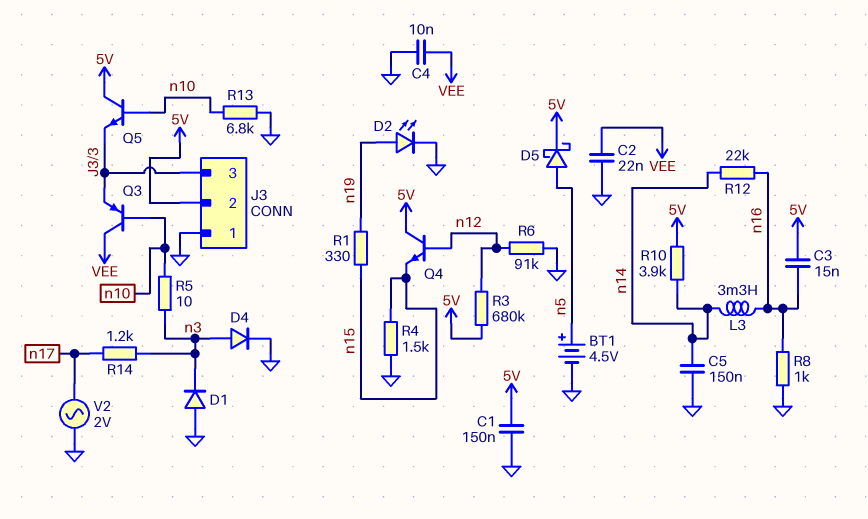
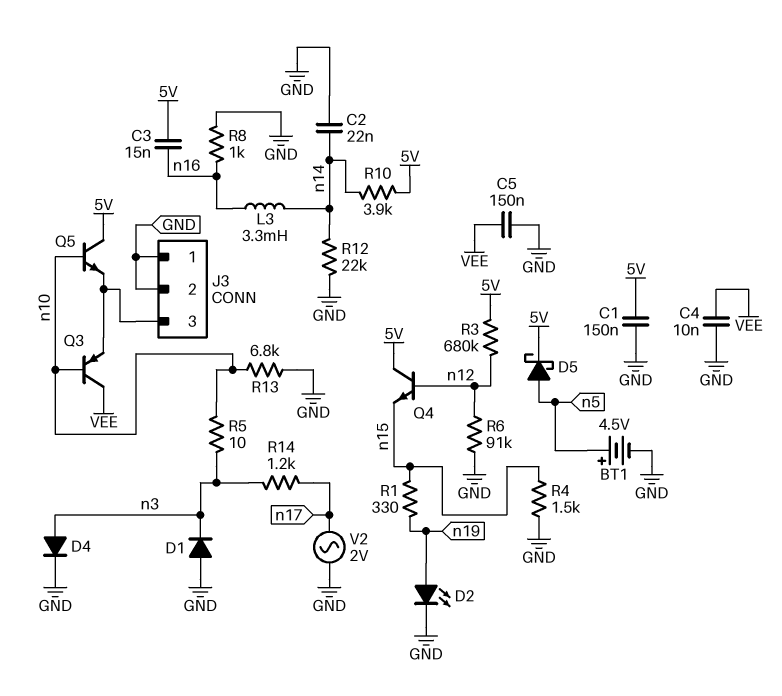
C2: 22nF (GND, VEE) -> 22nF (GND, n14)
C5: 150nF (GND, n14) -> 150nF (GND, VEE)
J3 pin 2: 5V -> GND
R12: 22k (n14, n16) -> 22k (GND, n14)

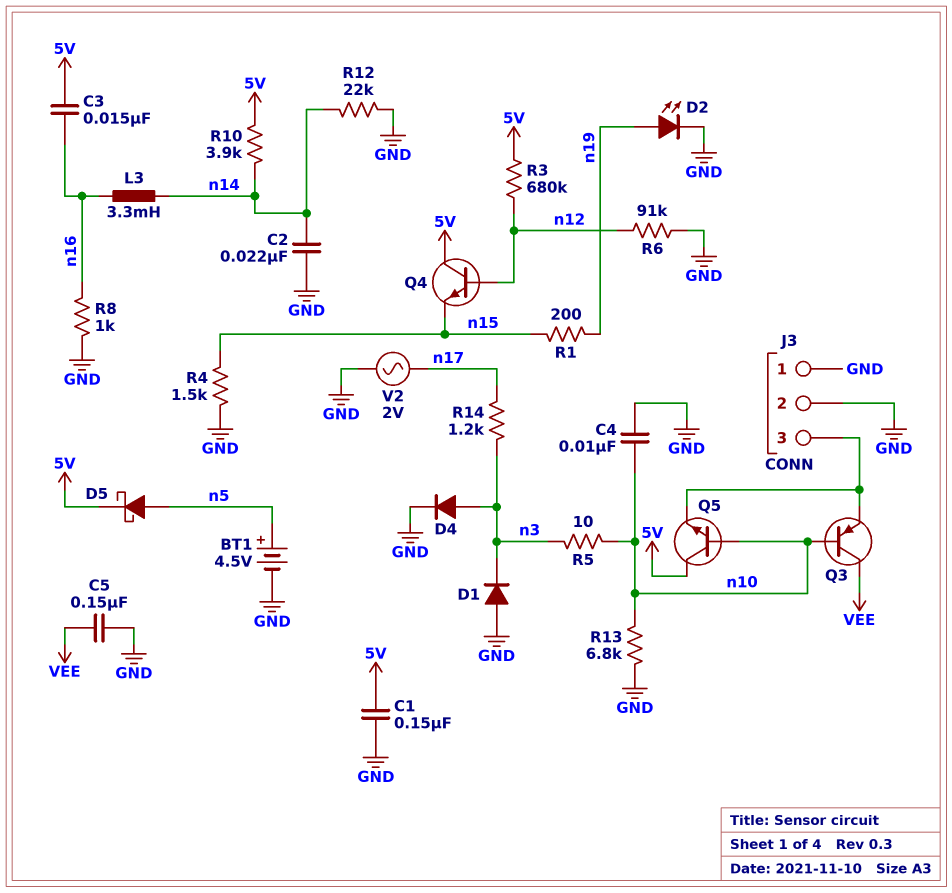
C4: 10nF (GND, VEE) -> 10nF (GND, n10)
R1: 330 (n15, n19) -> 200 (n15, n19)

